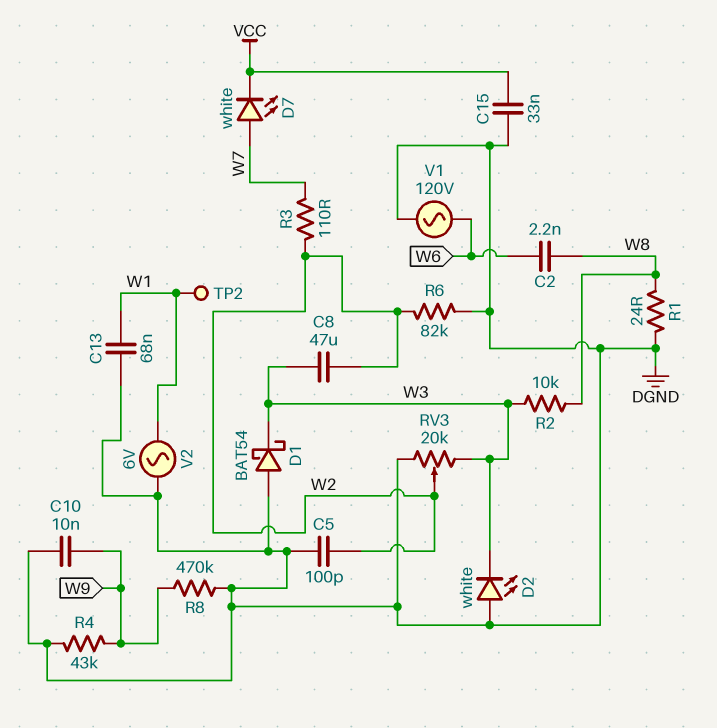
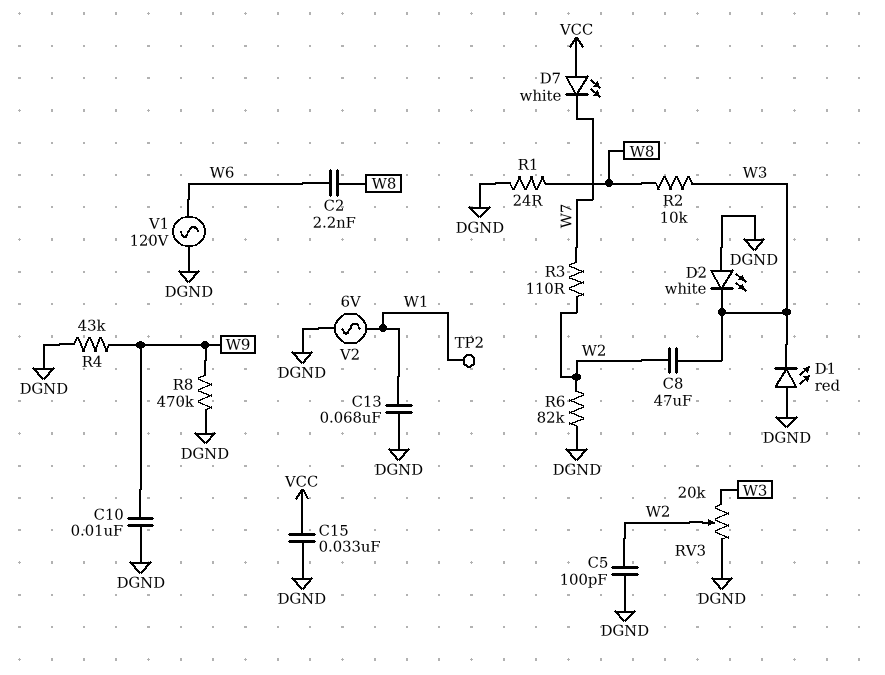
D1: schottky BAT54 (A DGND, K W3) -> LED red (A DGND, K W3)
D7: LED white (A W7, K VCC) -> LED white (A VCC, K W7)

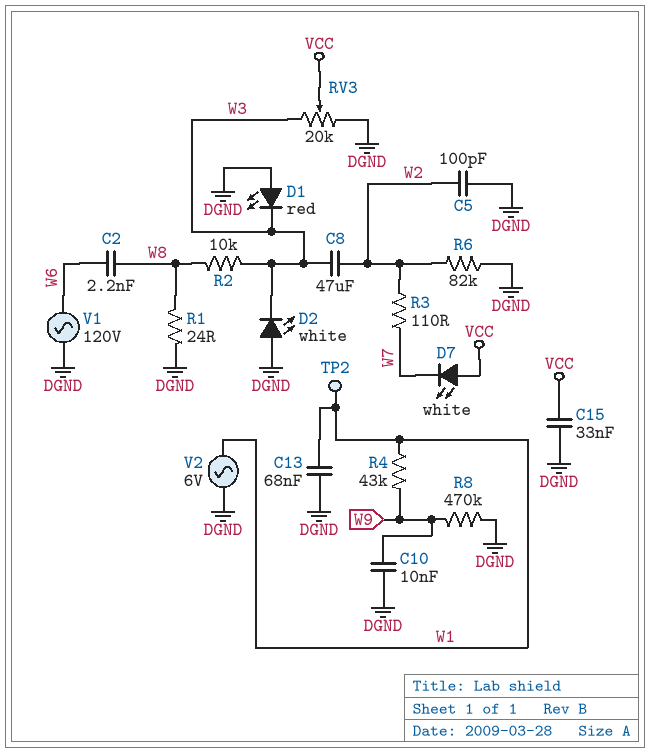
R4: 43k (DGND, W9) -> 43k (W1, W9)
RV3: 20k (DGND, W3, wiper W2) -> 20k (DGND, W3, wiper VCC)

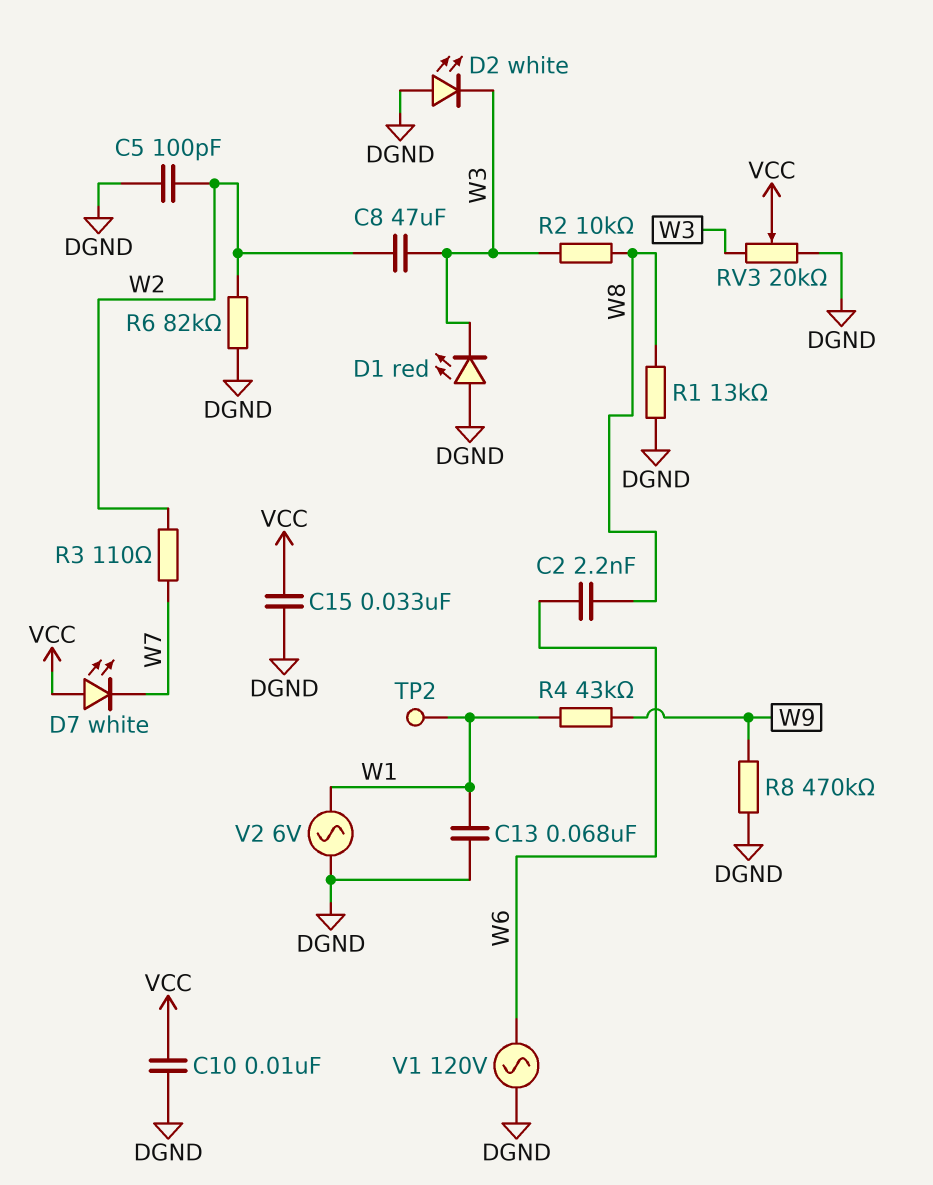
C10: 10nF (DGND, W9) -> 10nF (DGND, VCC)
R1: 24 (DGND, W8) -> 13k (DGND, W8)

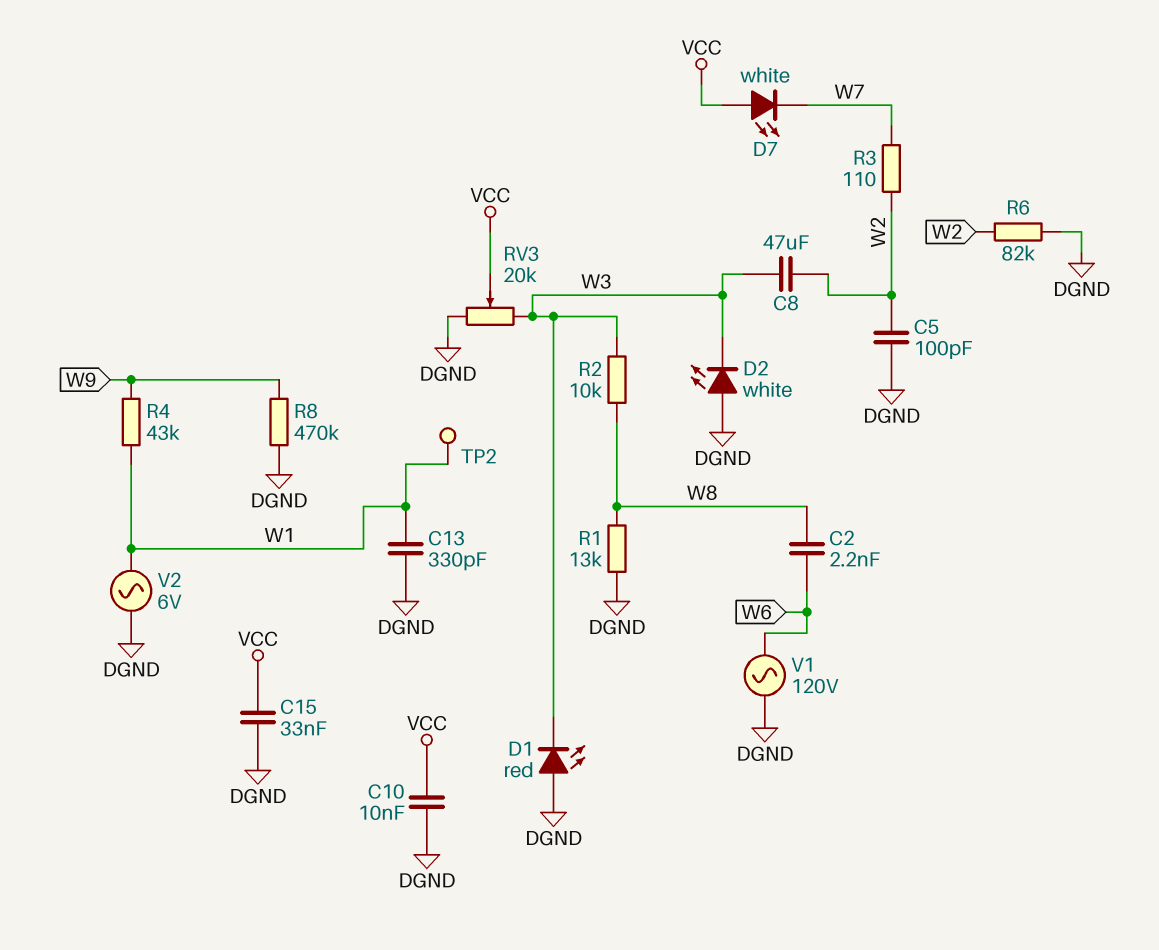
C13: 68nF (DGND, W1) -> 330pF (DGND, W1)

